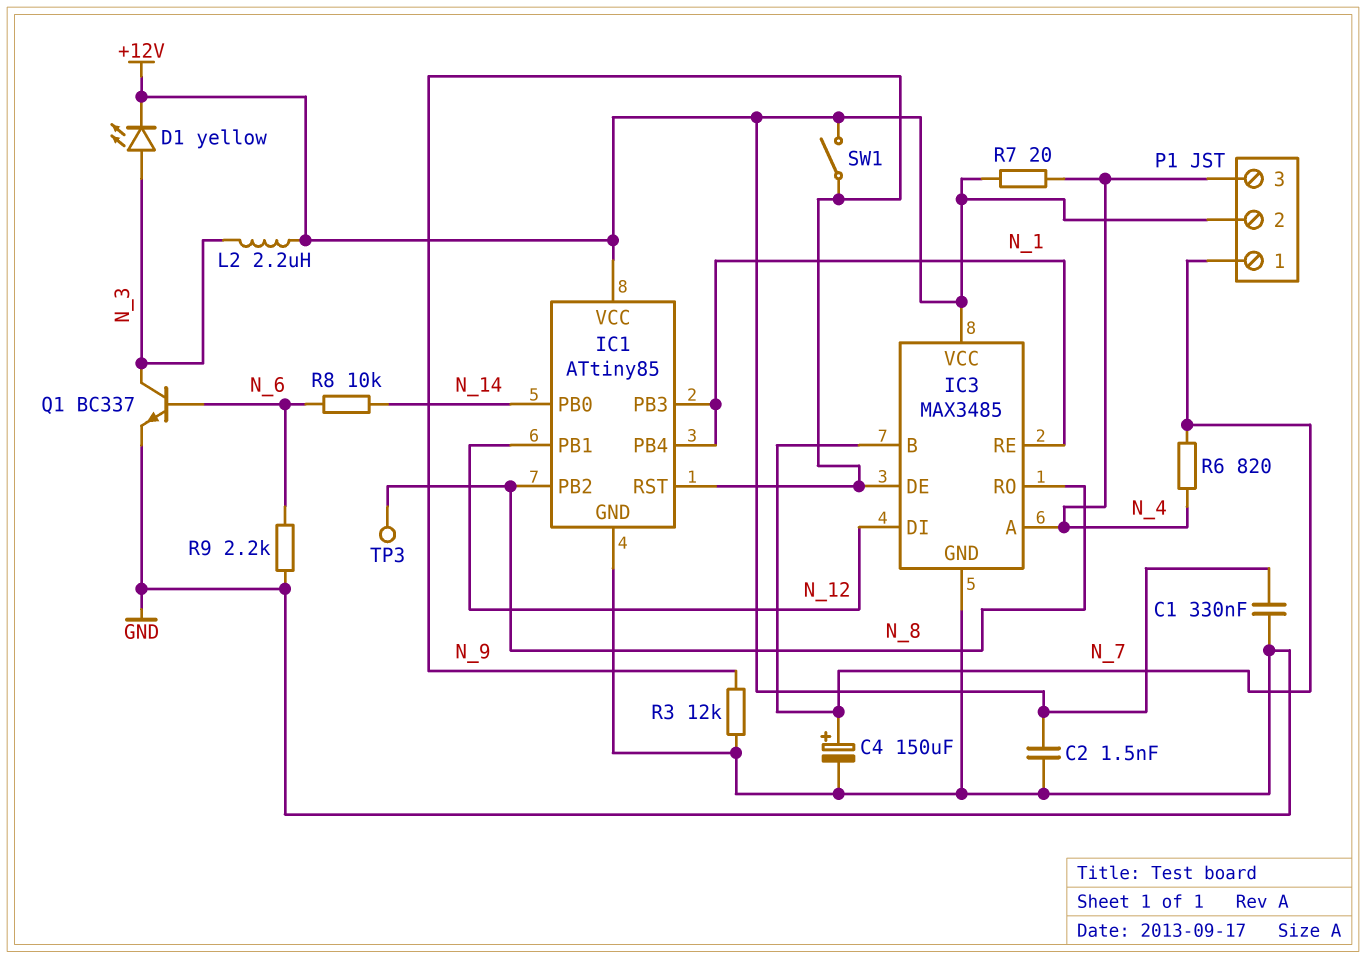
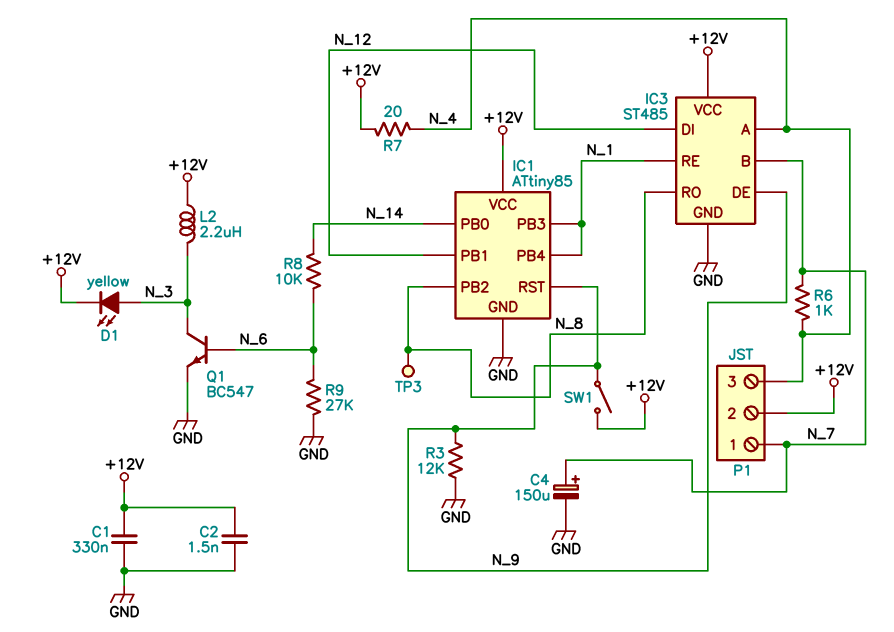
IC3: MAX3485 -> ST485
Q1: NPN BC337 (B N_6, C N_3, E GND) -> NPN BC547 (B N_6, C N_3, E GND)
R6: 820 (N_4, N_7) -> 1k (N_4, N_7)
R9: 2.2k (GND, N_6) -> 27k (GND, N_6)

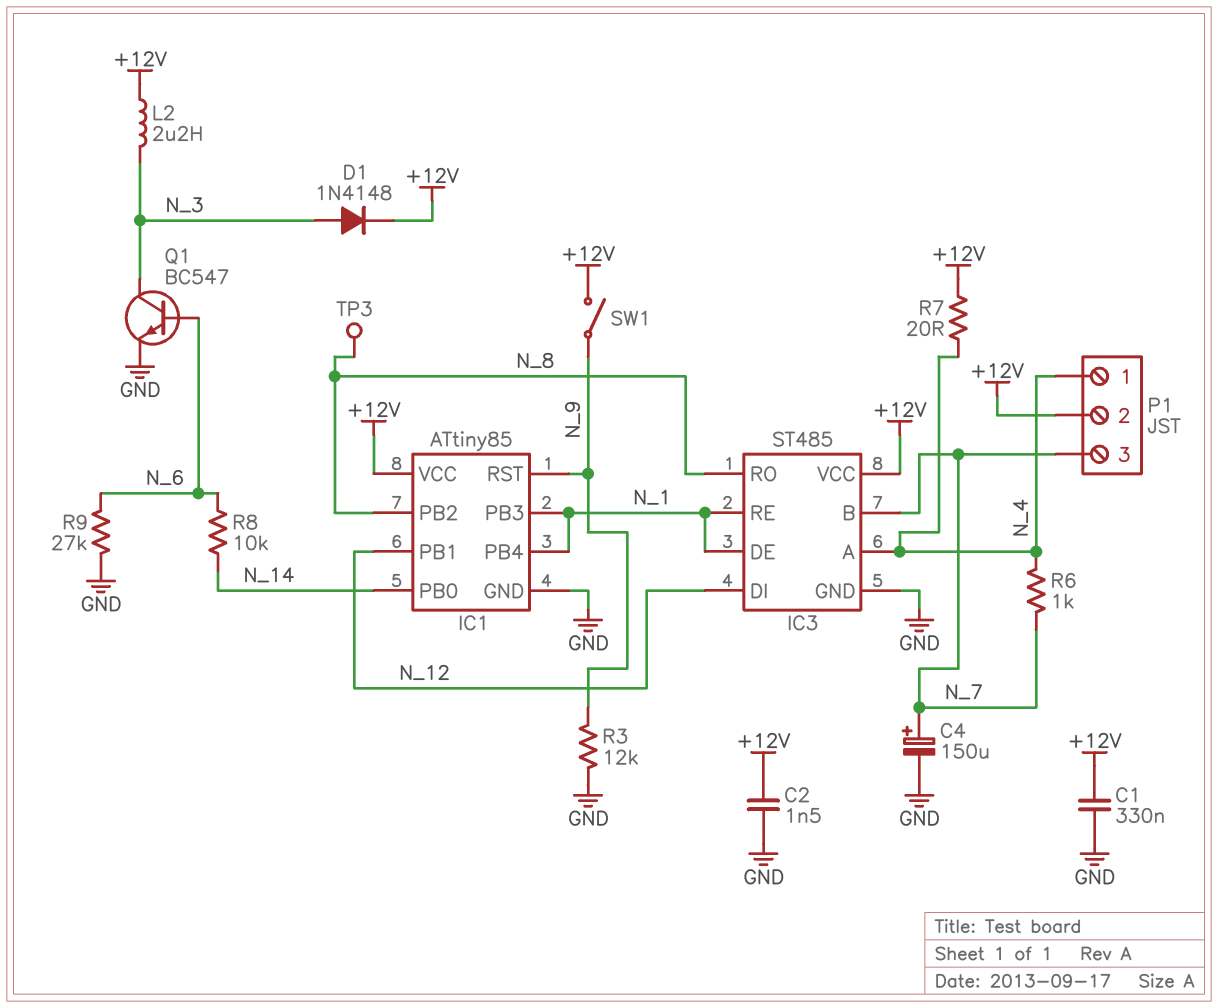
D1: LED yellow (A N_3, K +12V) -> diode 1N4148 (A N_3, K +12V)
IC3 pin DE: N_9 -> N_1
P1 pin 1: N_7 -> N_4
P1 pin 3: N_4 -> N_7

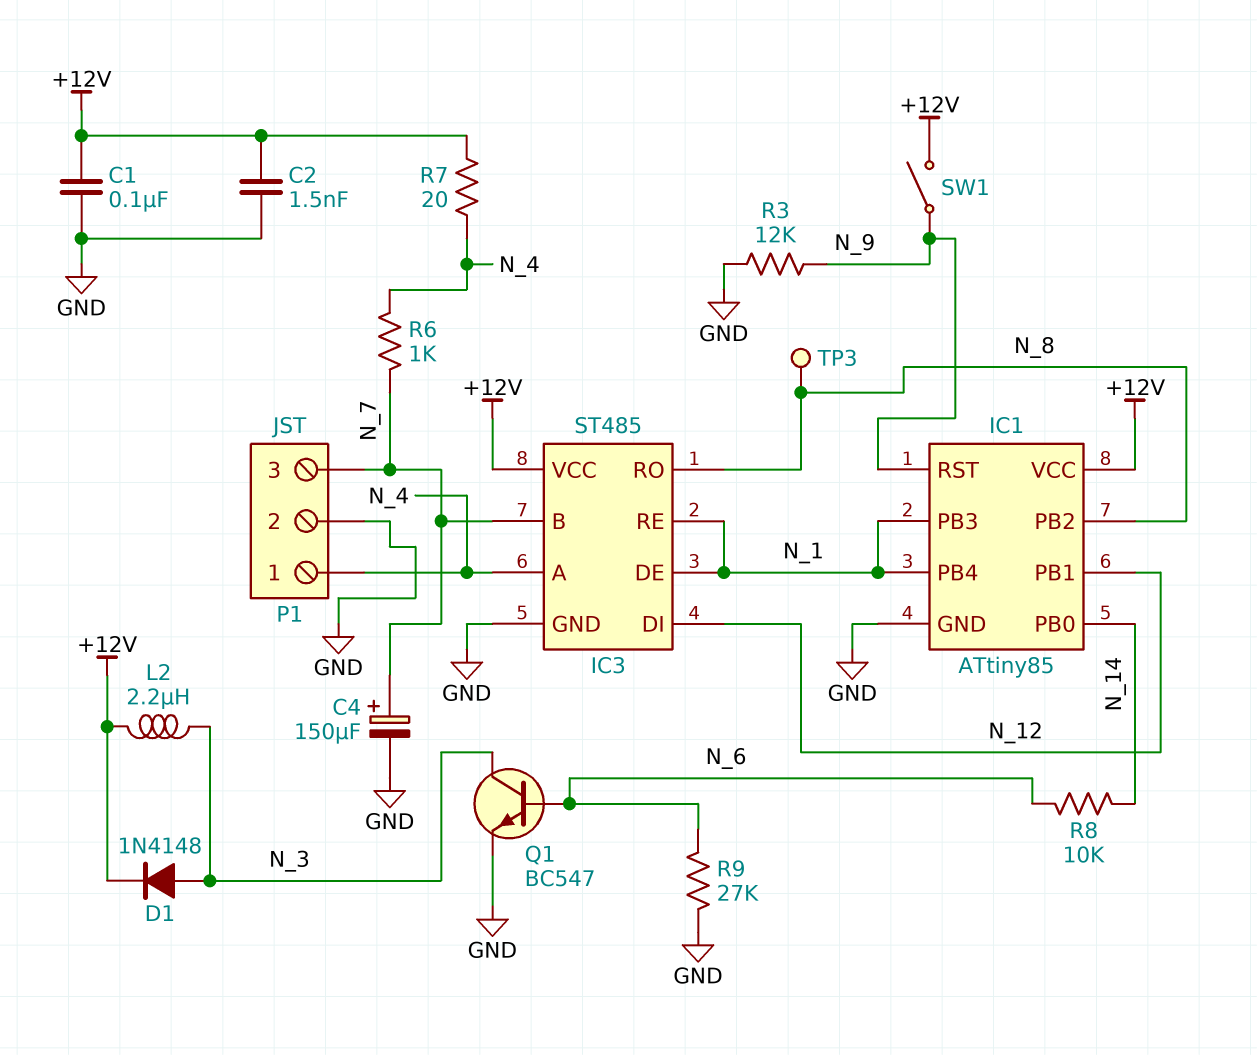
C1: 330nF (+12V, GND) -> 100nF (+12V, GND)
P1 pin 2: +12V -> GND

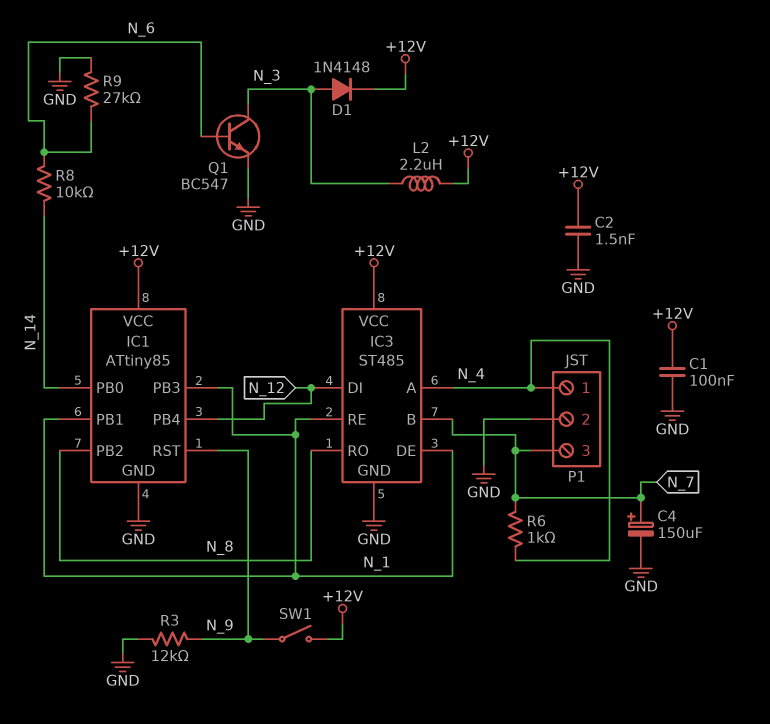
IC1 pin PB1: N_12 -> N_1
IC1 pin PB4: N_1 -> N_12
R7: 20 (+12V, N_4) -> none
TP3: test point (N_8) -> none

